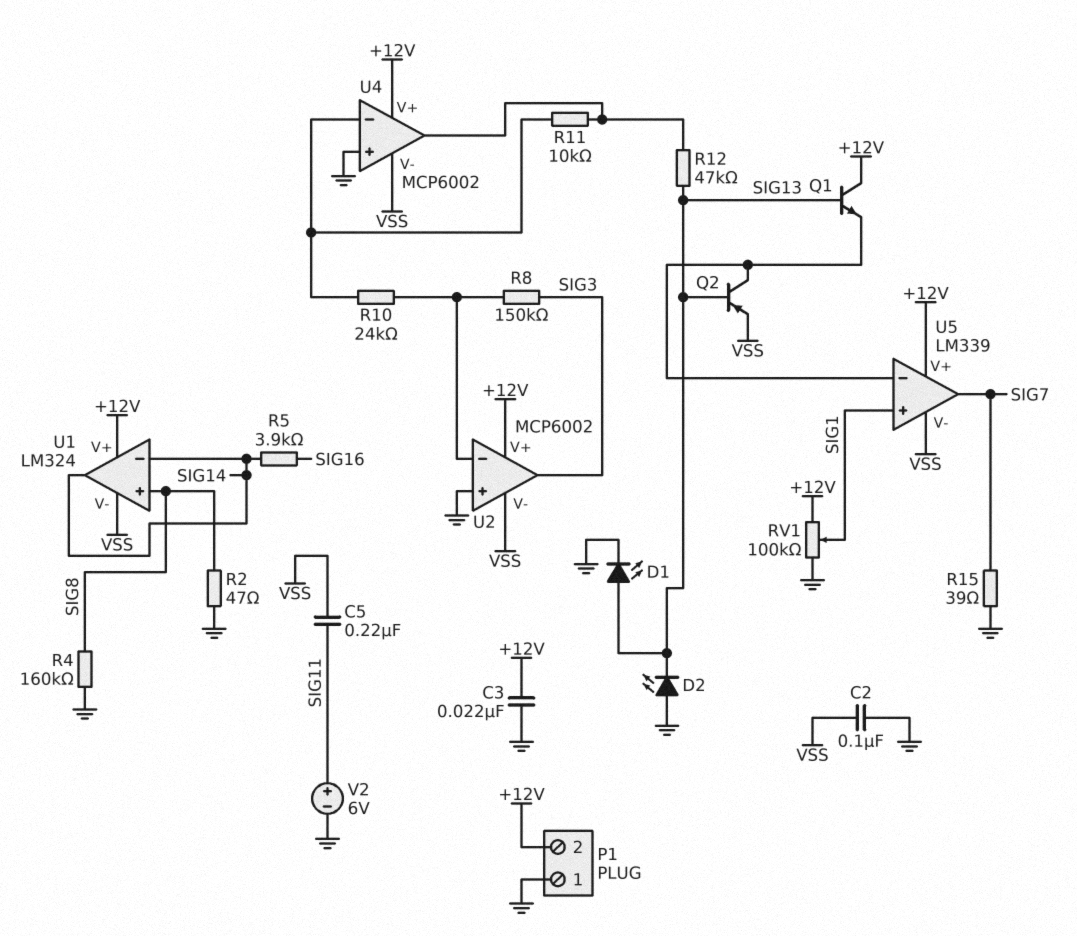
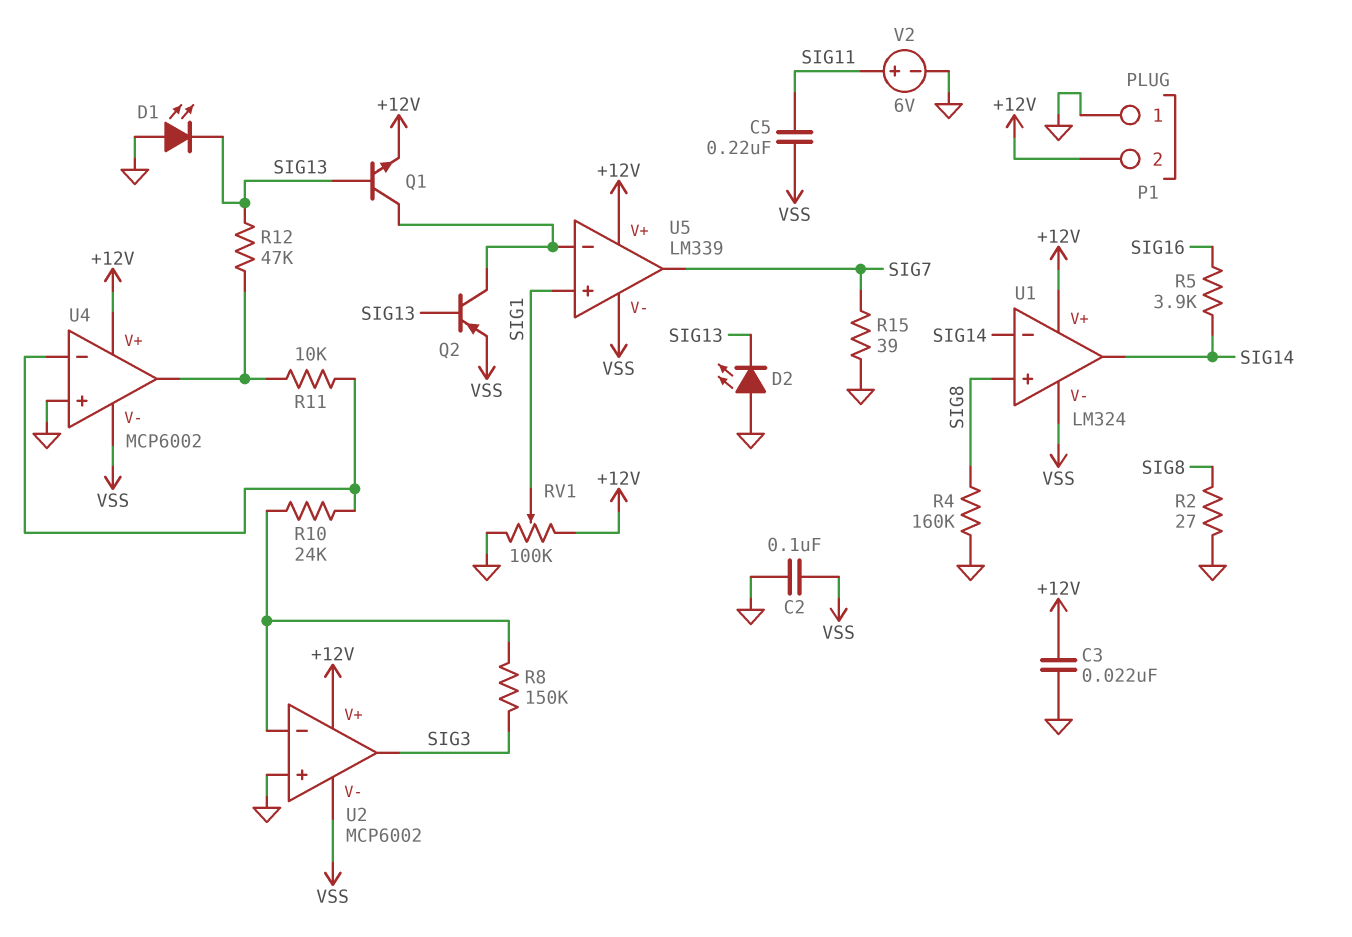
D1: LED (A SIG13, K GND) -> LED (A GND, K SIG13)
Q1: NPN (B SIG13, C +12V, E U5/in-) -> NPN (B SIG13, C U5/in-, E +12V)
R2: 47 (GND, SIG8) -> 27 (GND, SIG8)

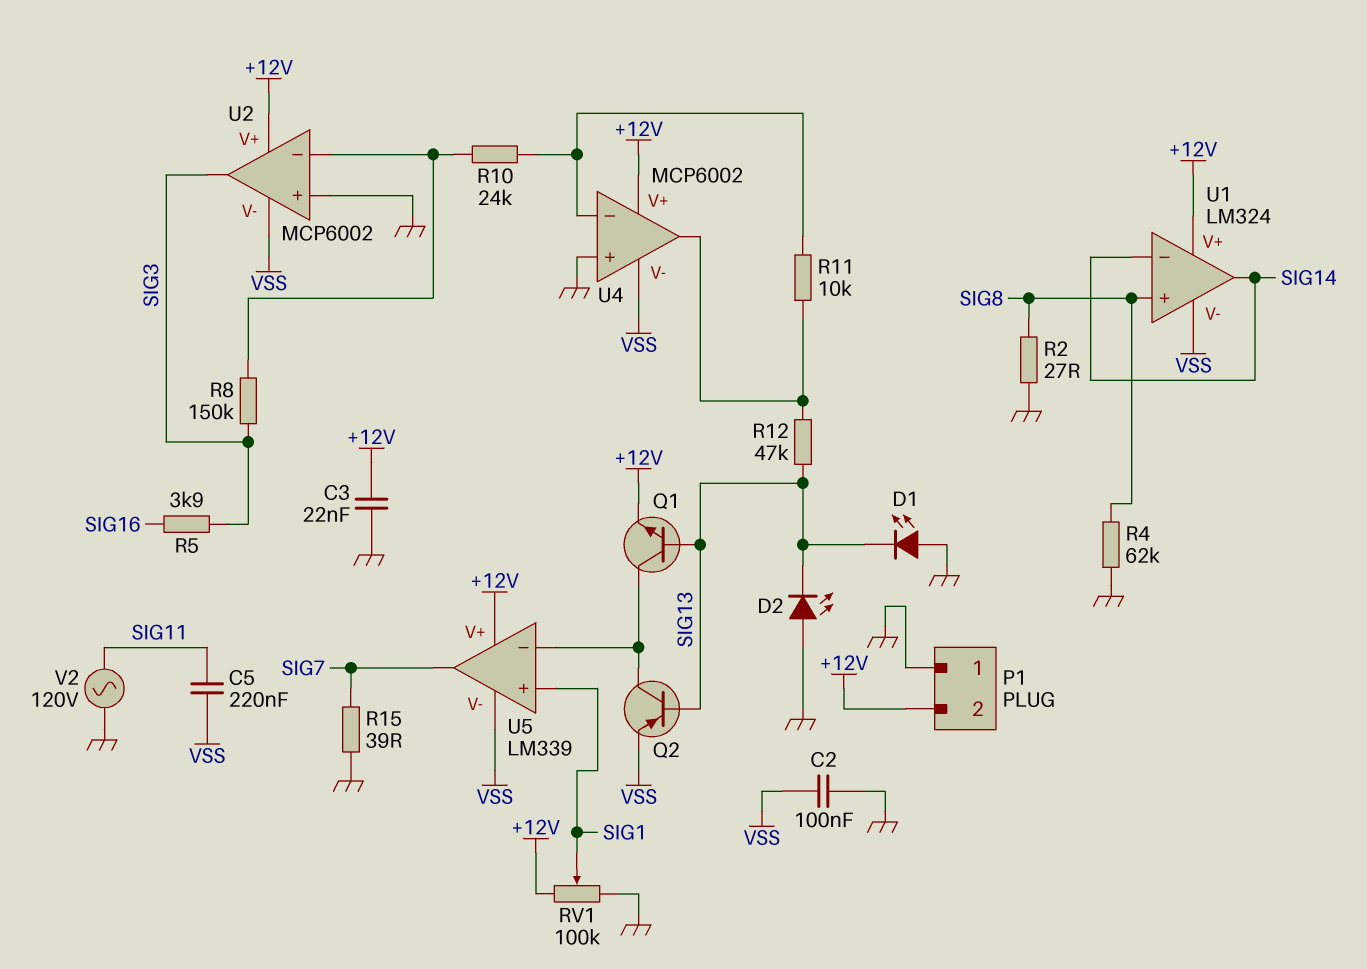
R4: 160k (GND, SIG8) -> 62k (GND, SIG8)
R5: 3.9k (SIG14, SIG16) -> 3.9k (SIG3, SIG16)
V2: 6V (plus SIG11, minus GND) -> AC 120V (GND, SIG11)

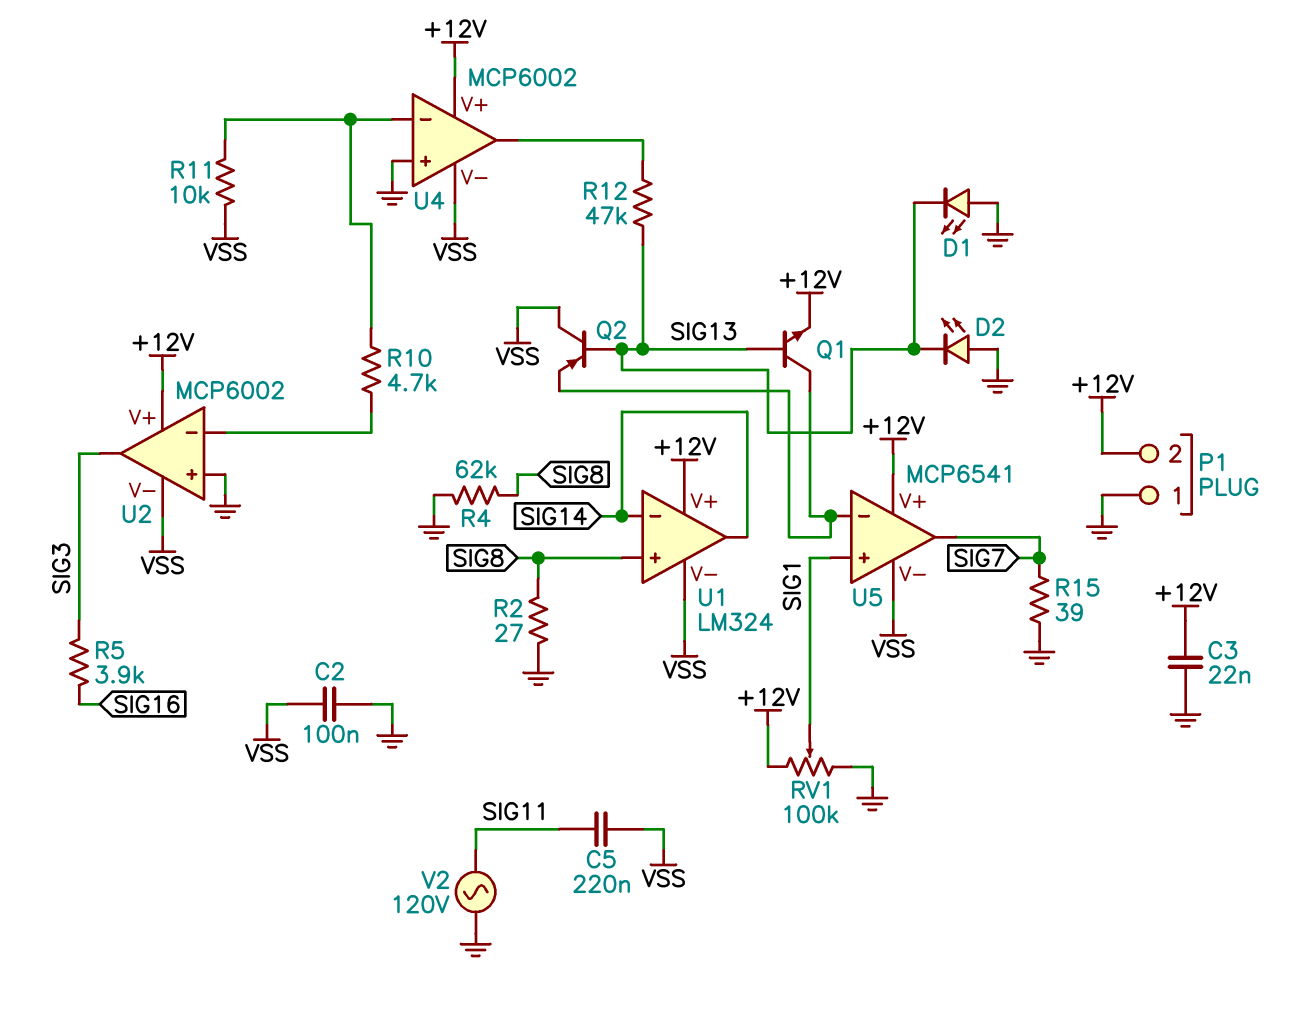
Q2: PNP (B SIG13, C U5/in-, E VSS) -> PNP (B SIG13, C VSS, E U5/in-)
R8: 150k (SIG3, U2/in-) -> none
R10: 24k (U2/in-, U4/in-) -> 4.7k (U2/in-, U4/in-)
R11: 10k (U4/in-, U4/out) -> 10k (U4/in-, VSS)
U5: LM339 -> MCP6541

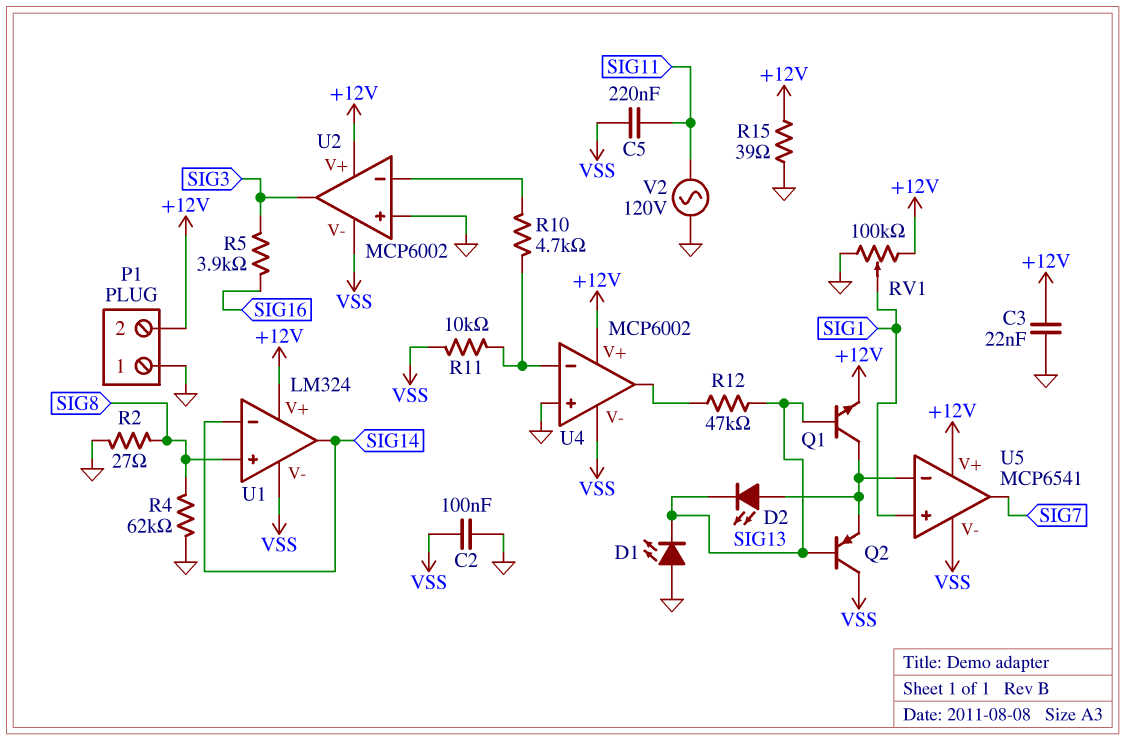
D2: LED (A GND, K SIG13) -> LED (A U5/in-, K SIG13)
R15: 39 (GND, SIG7) -> 39 (+12V, GND)

